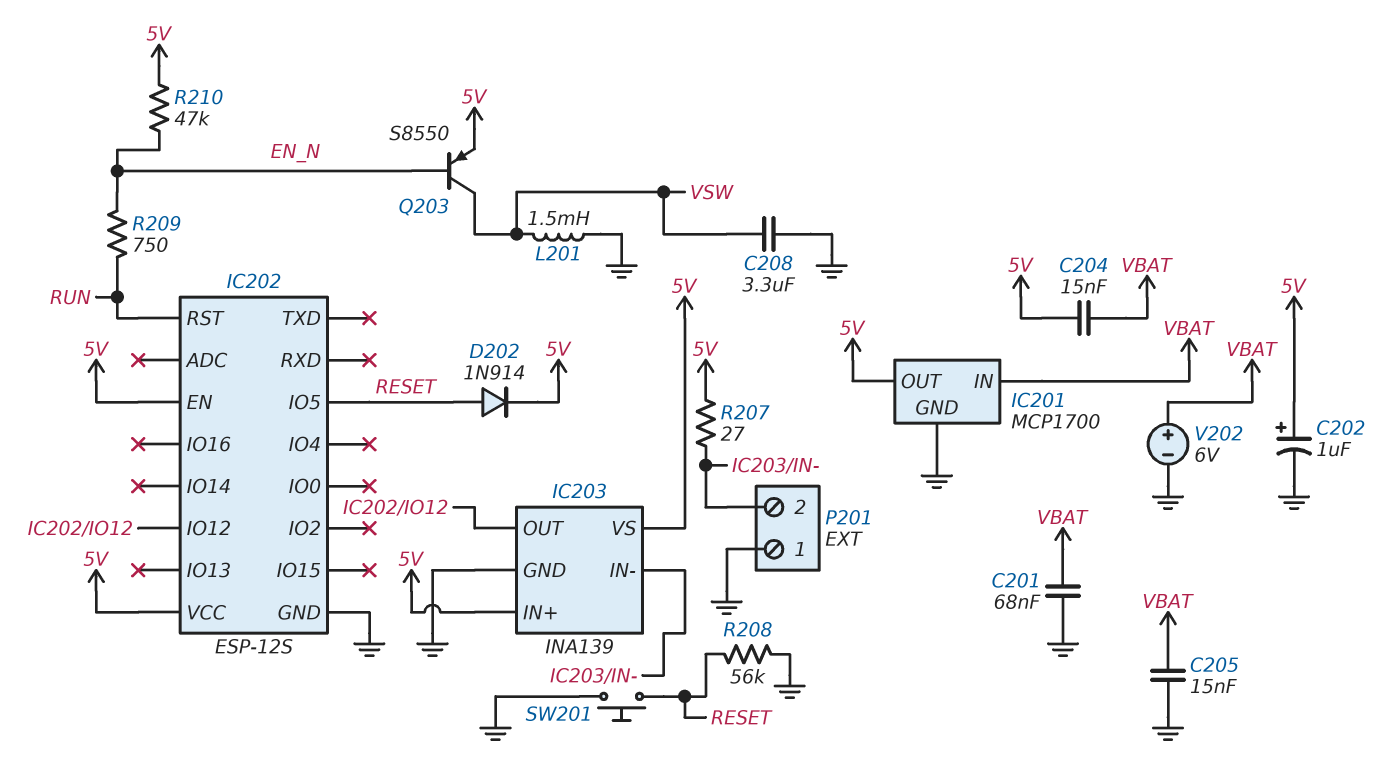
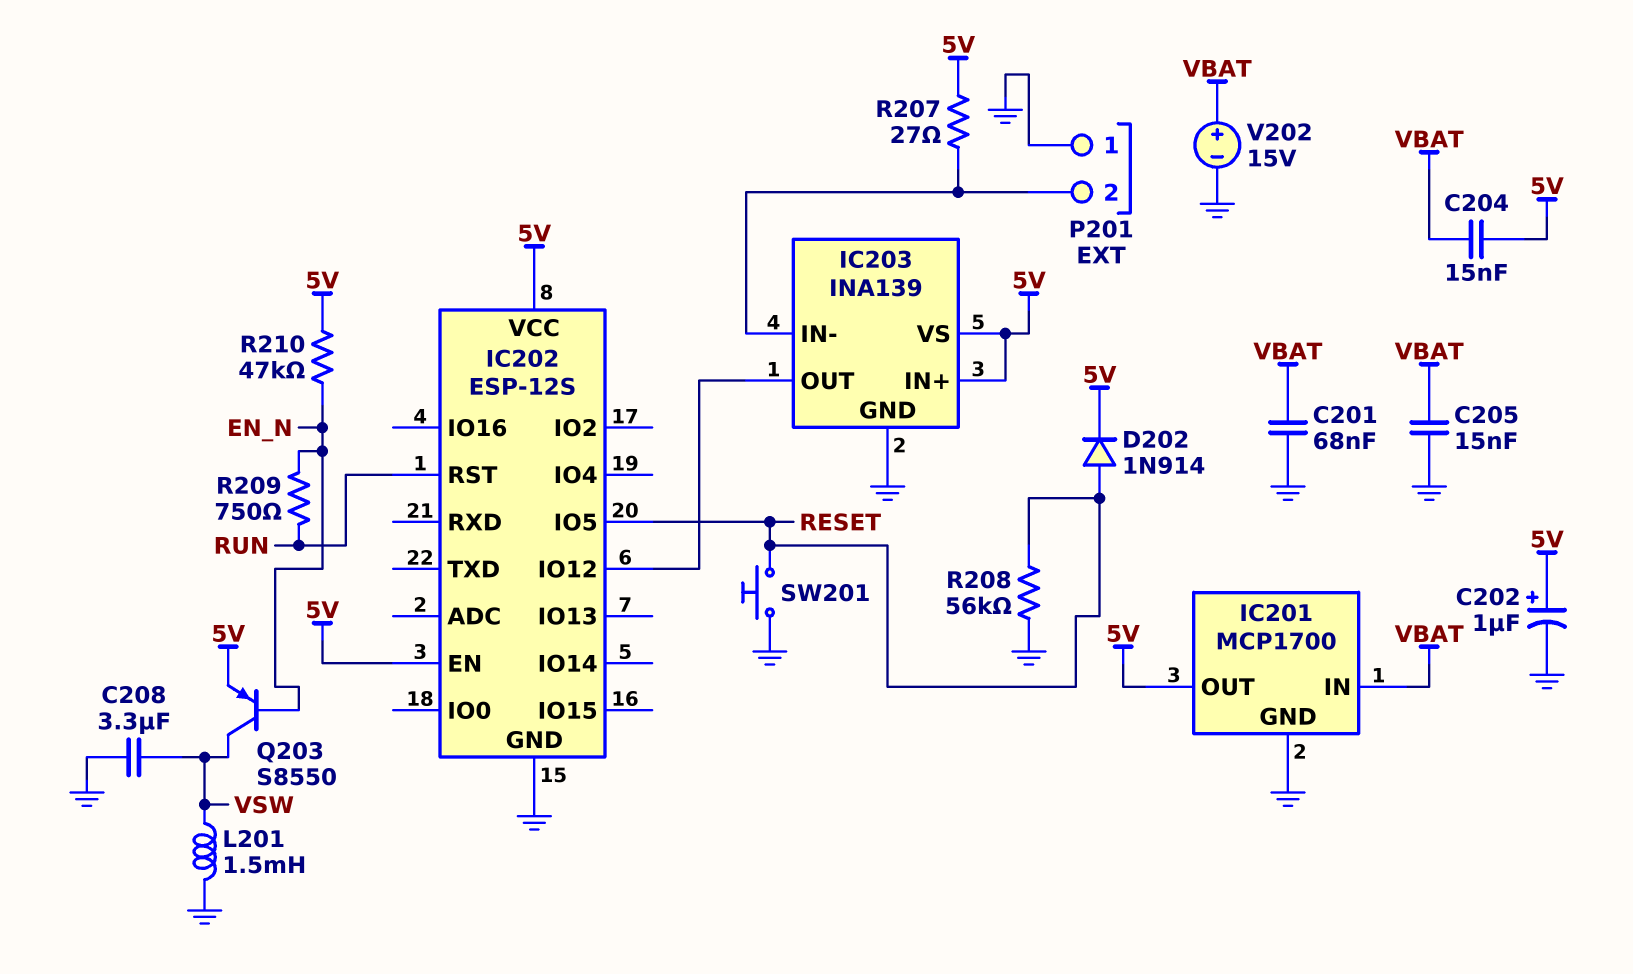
V202: 6V (plus VBAT, minus GND) -> 15V (plus VBAT, minus GND)

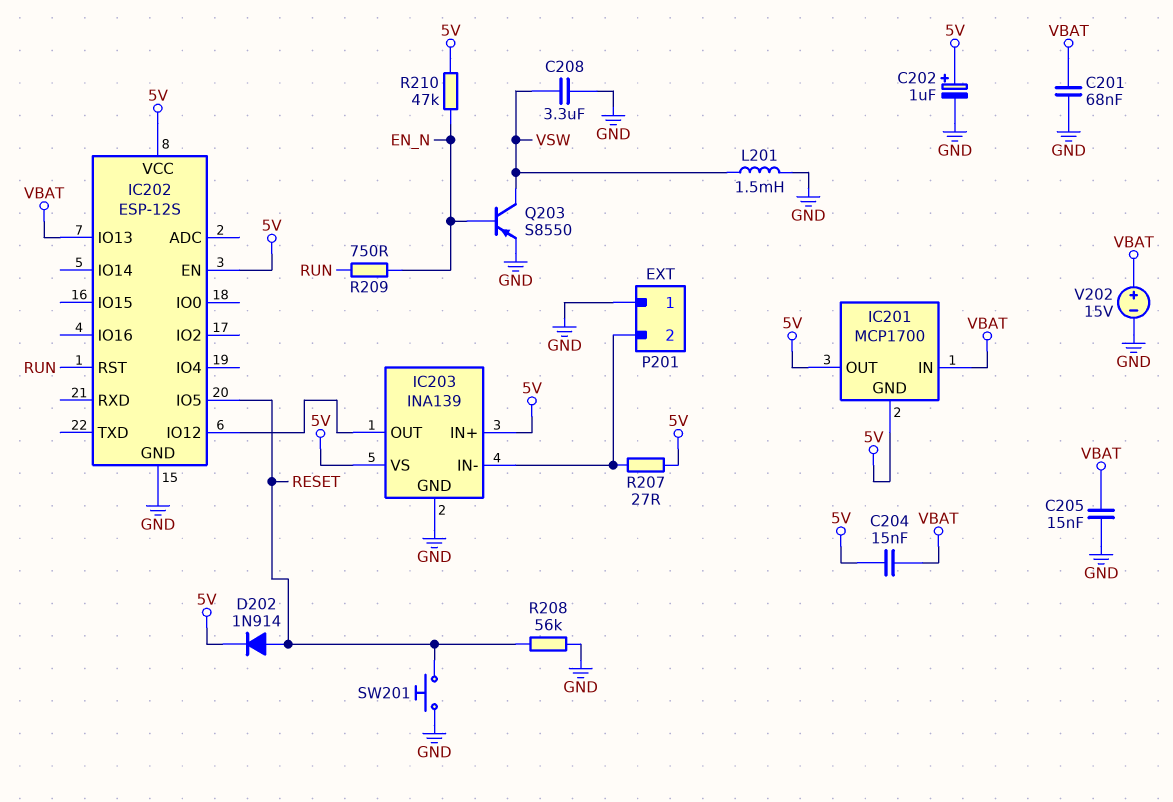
IC201 pin GND: GND -> 5V
IC202 pin IO13: none -> VBAT
Q203: PNP S8550 (B EN_N, C VSW, E 5V) -> PNP S8550 (B EN_N, C VSW, E GND)

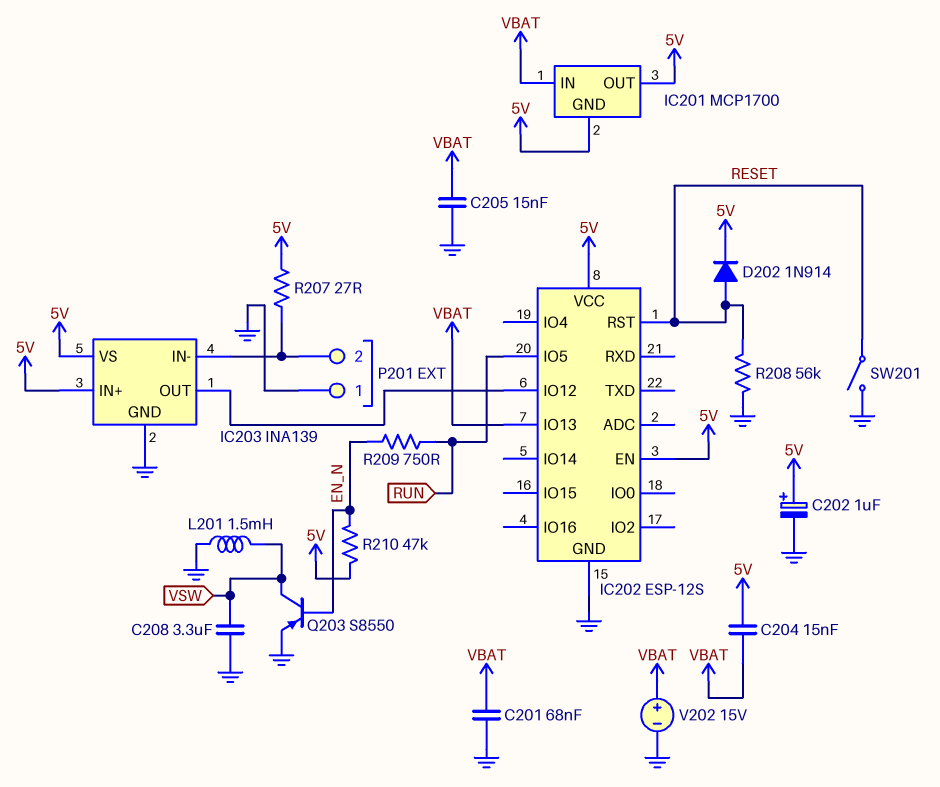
IC202 pin IO5: RESET -> RUN
IC202 pin RST: RUN -> RESET
SW201: button (GND, RESET) -> switch (GND, RESET)

